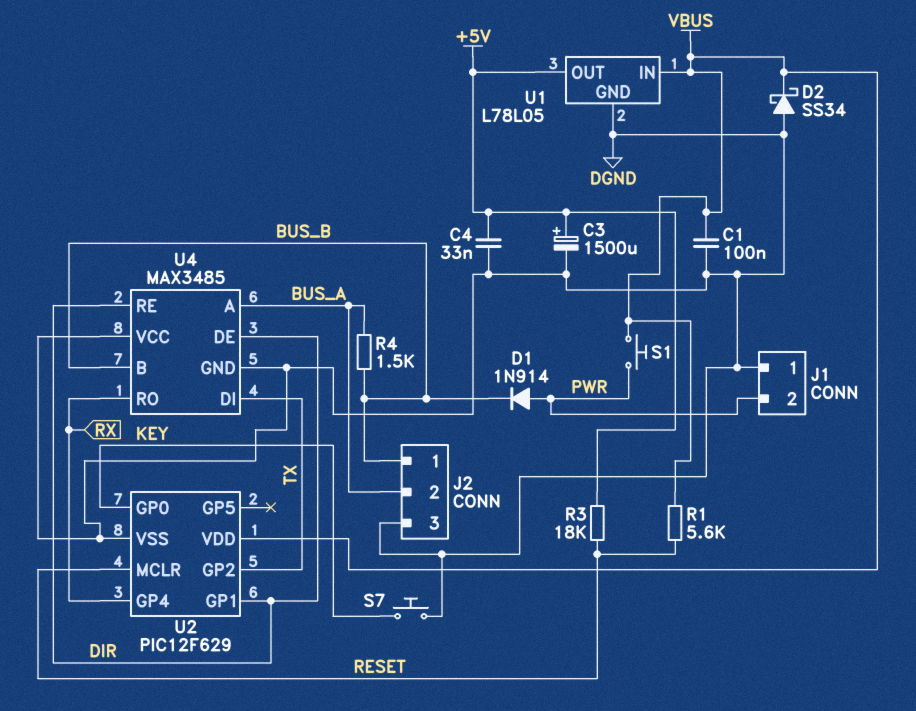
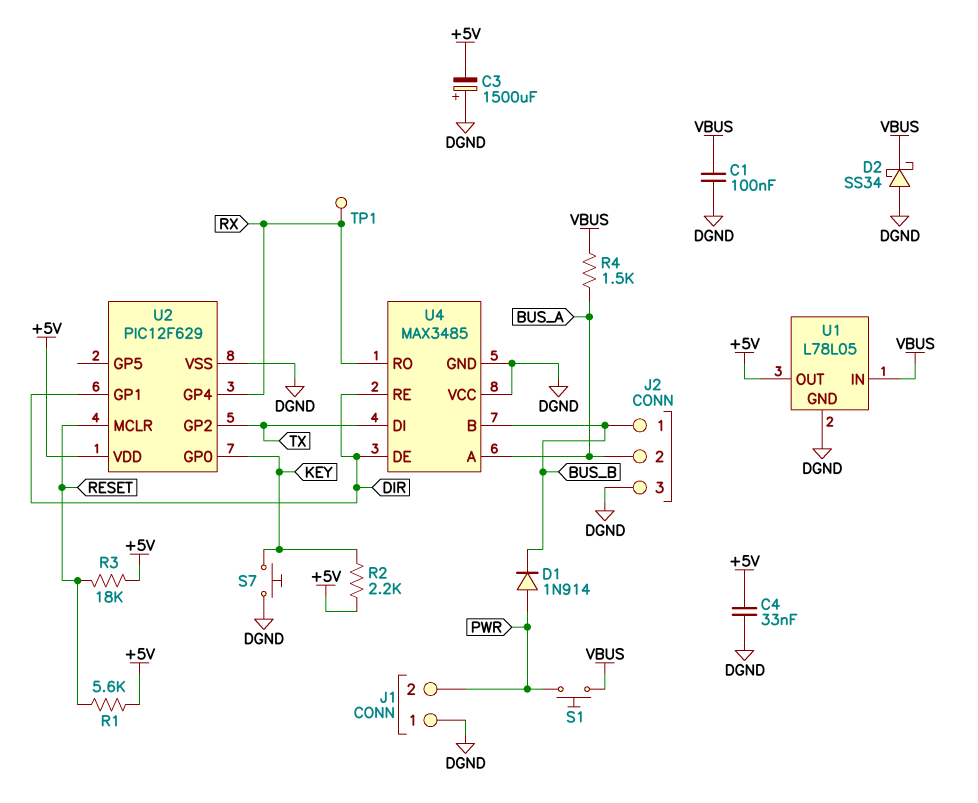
C3: 1500uF (plus +5V, minus DGND) -> 1500uF (plus DGND, minus +5V)
R1: 5.6k (RESET, VBUS) -> 5.6k (+5V, RESET)
R2: none -> 2.2k (+5V, KEY)
R4: 1.5k (BUS_A, BUS_B) -> 1.5k (BUS_A, VBUS)
TP1: none -> test point (RX)
U2 pin VDD: VBUS -> +5V

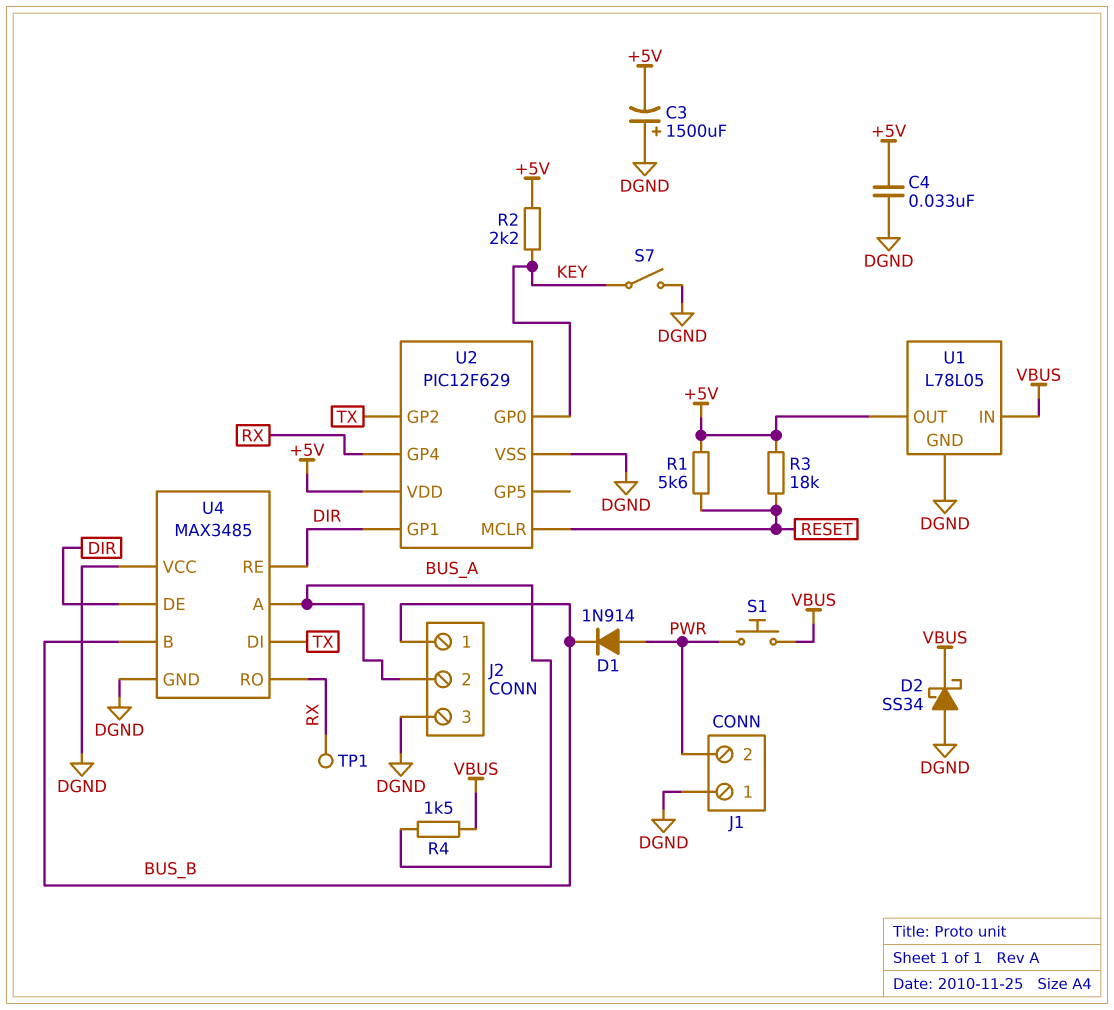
C1: 100nF (DGND, VBUS) -> none
S7: button (DGND, KEY) -> switch (DGND, KEY)

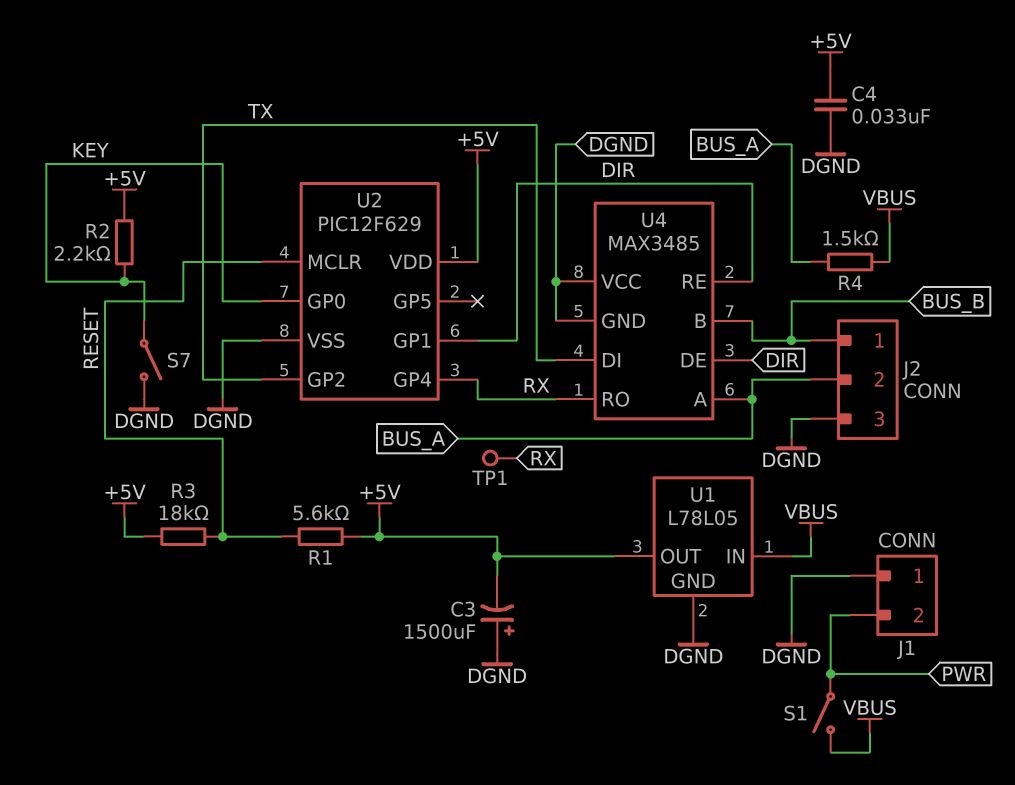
D1: diode 1N914 (A PWR, K BUS_B) -> none
D2: schottky SS34 (A DGND, K VBUS) -> none
S1: button (PWR, VBUS) -> switch (PWR, VBUS)

